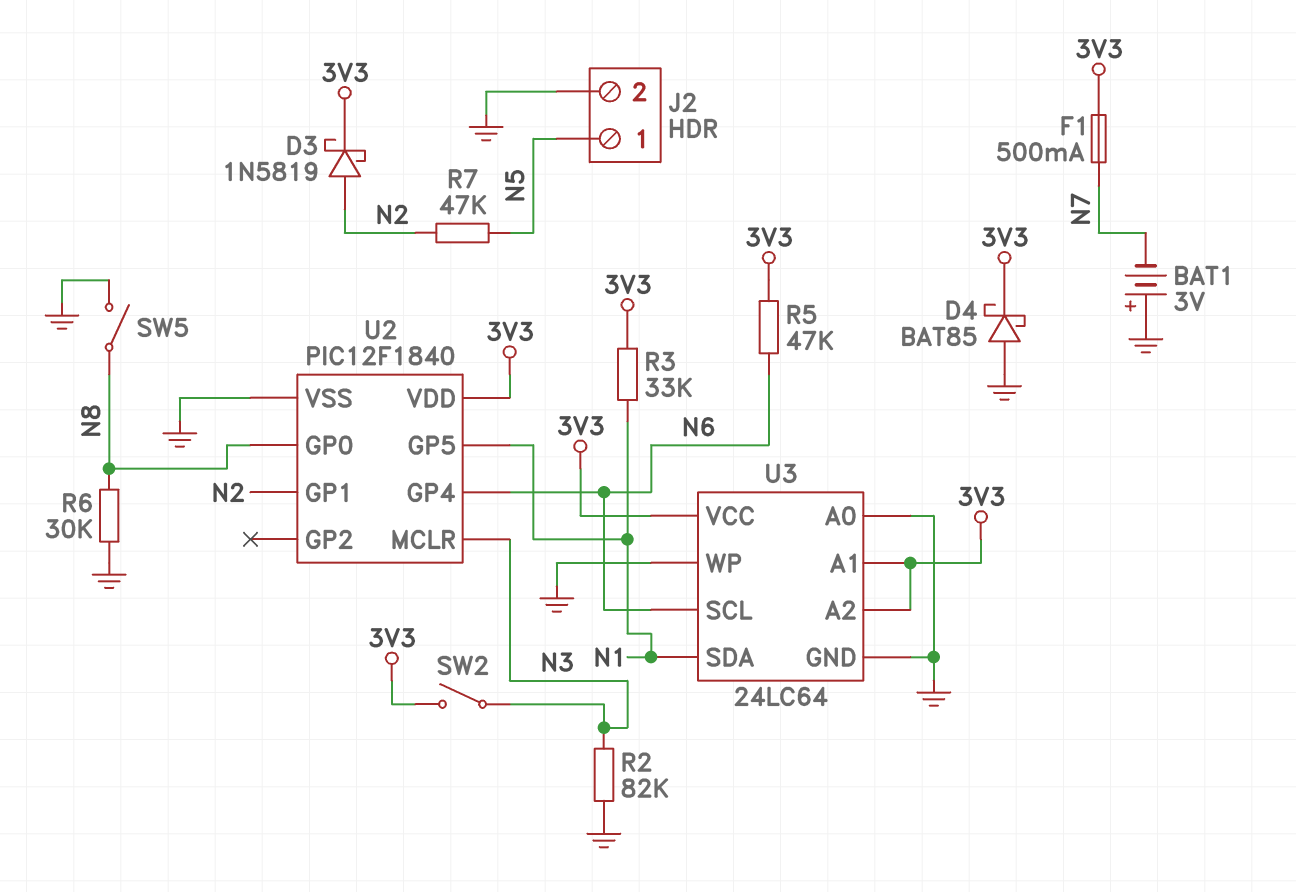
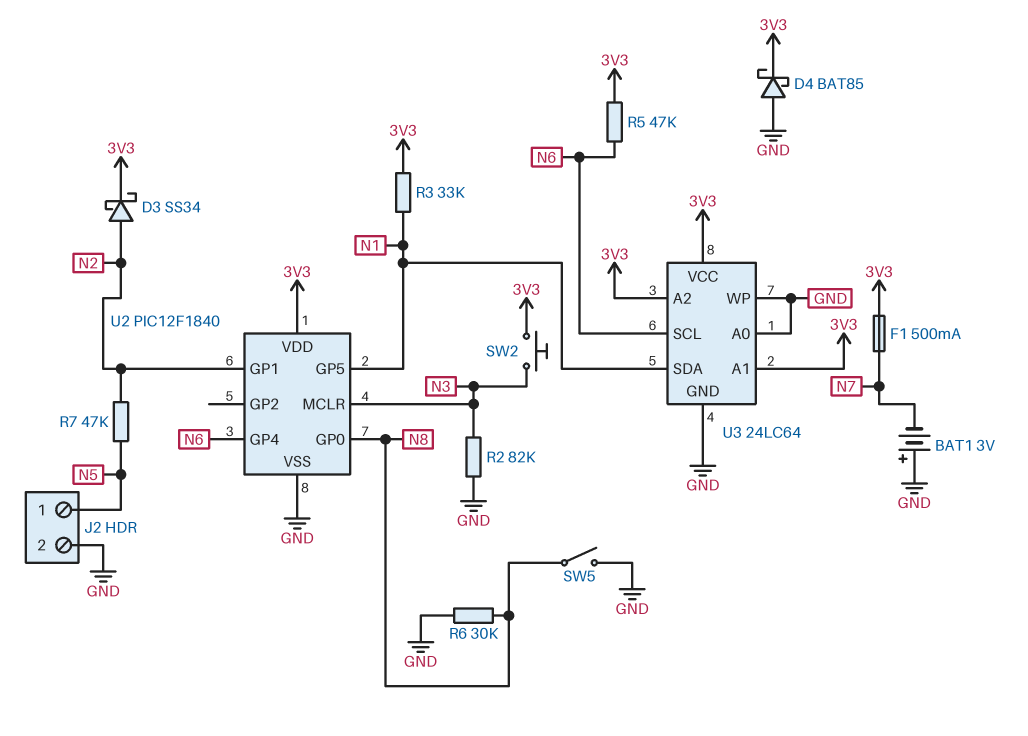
D3: schottky 1N5819 (A N2, K 3V3) -> schottky SS34 (A N2, K 3V3)
SW2: switch (3V3, N3) -> button (3V3, N3)

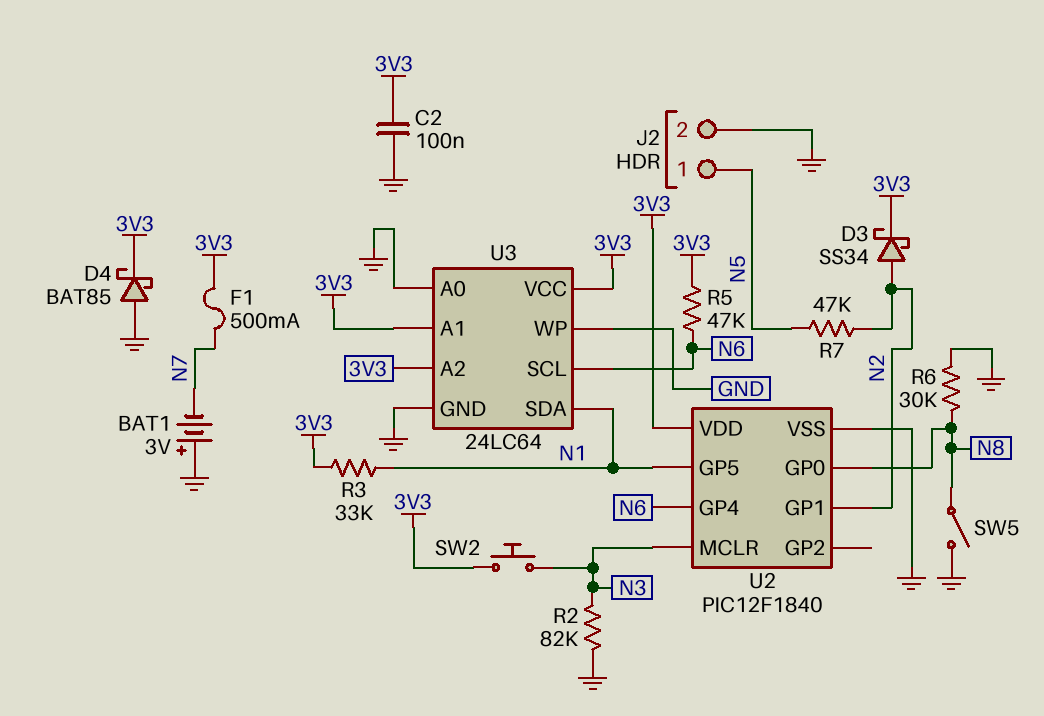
C2: none -> 100nF (3V3, GND)

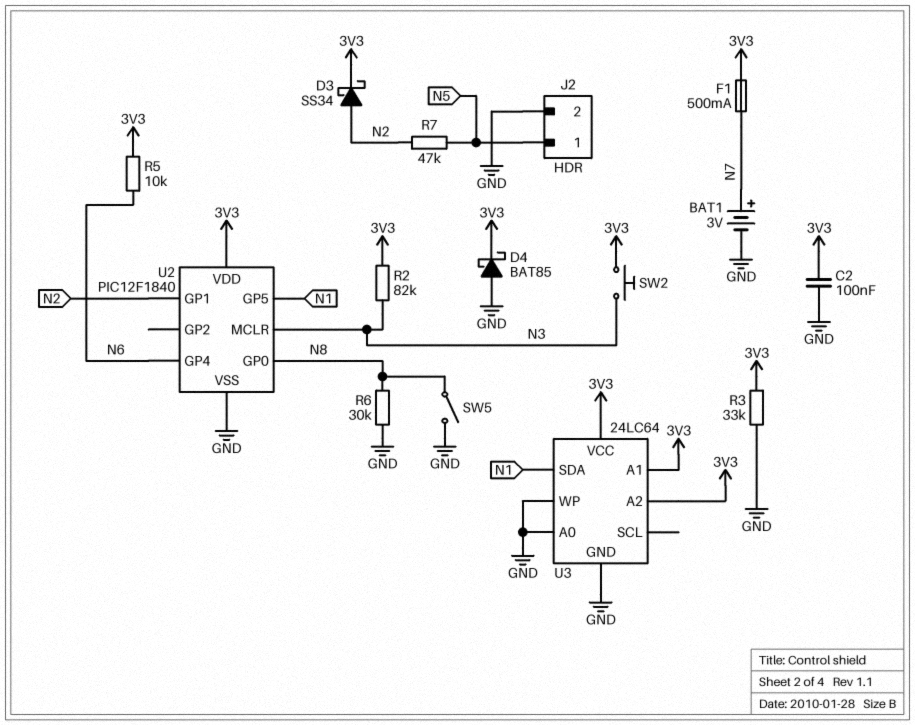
BAT1: 3V (plus GND, minus N7) -> 3V (plus N7, minus GND)
R2: 82k (GND, N3) -> 82k (3V3, N3)
R3: 33k (3V3, N1) -> 33k (3V3, GND)
R5: 47k (3V3, N6) -> 10k (3V3, N6)
U3 pin SCL: N6 -> none

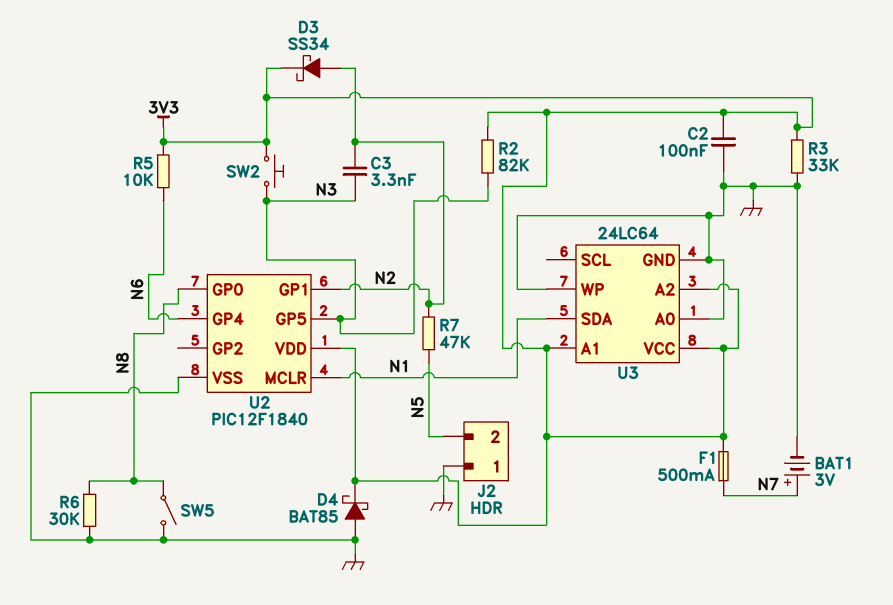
C3: none -> 3.3nF (N2, N3)
J2 pin 1: N5 -> GND
J2 pin 2: GND -> N5
U2 pin GP5: N1 -> N3
U2 pin MCLR: N3 -> N1

